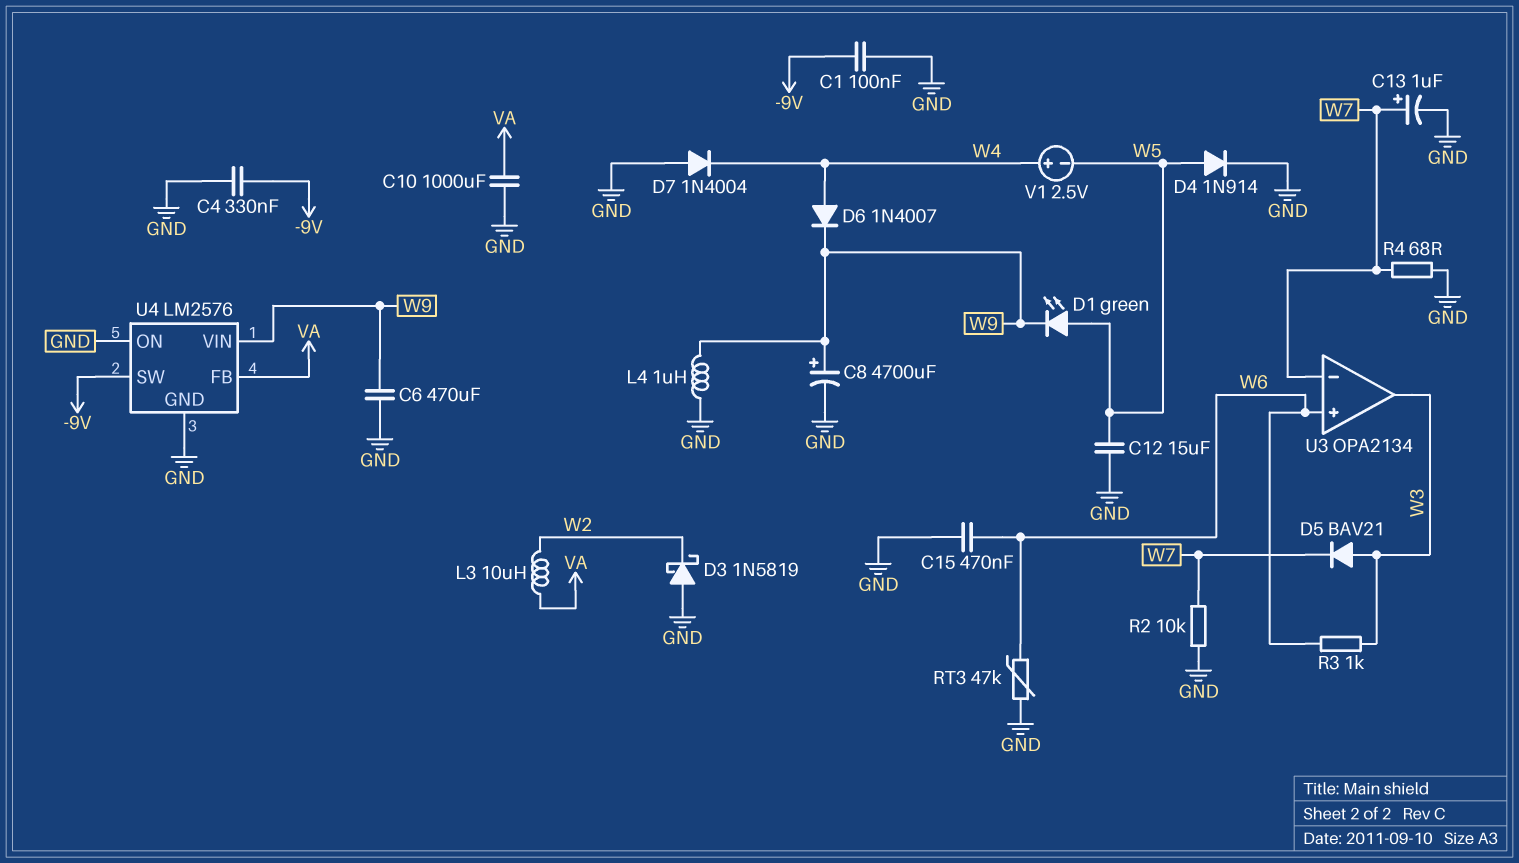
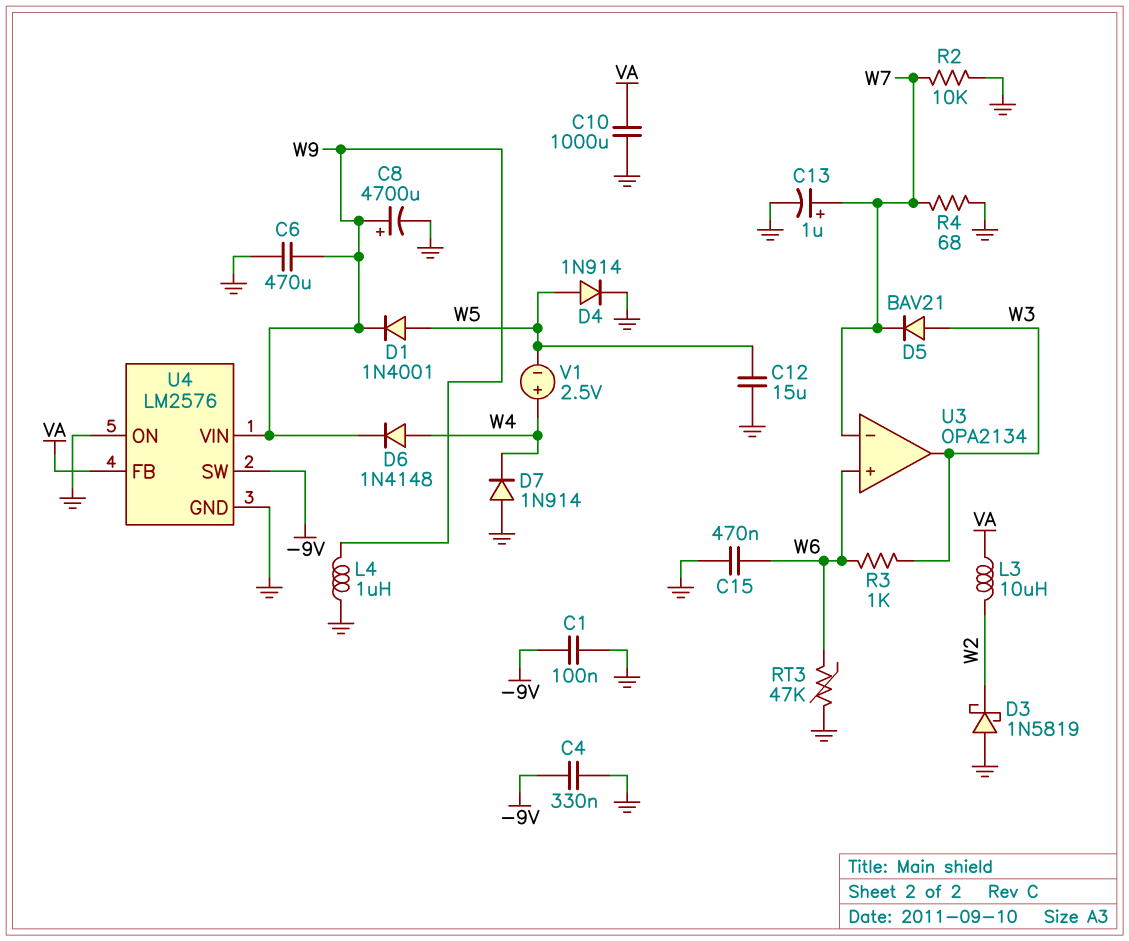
D1: LED green (A W5, K W9) -> diode 1N4001 (A W5, K W9)
D6: diode 1N4007 (A W4, K W9) -> diode 1N4148 (A W4, K W9)
D7: diode 1N4004 (A GND, K W4) -> diode 1N914 (A GND, K W4)

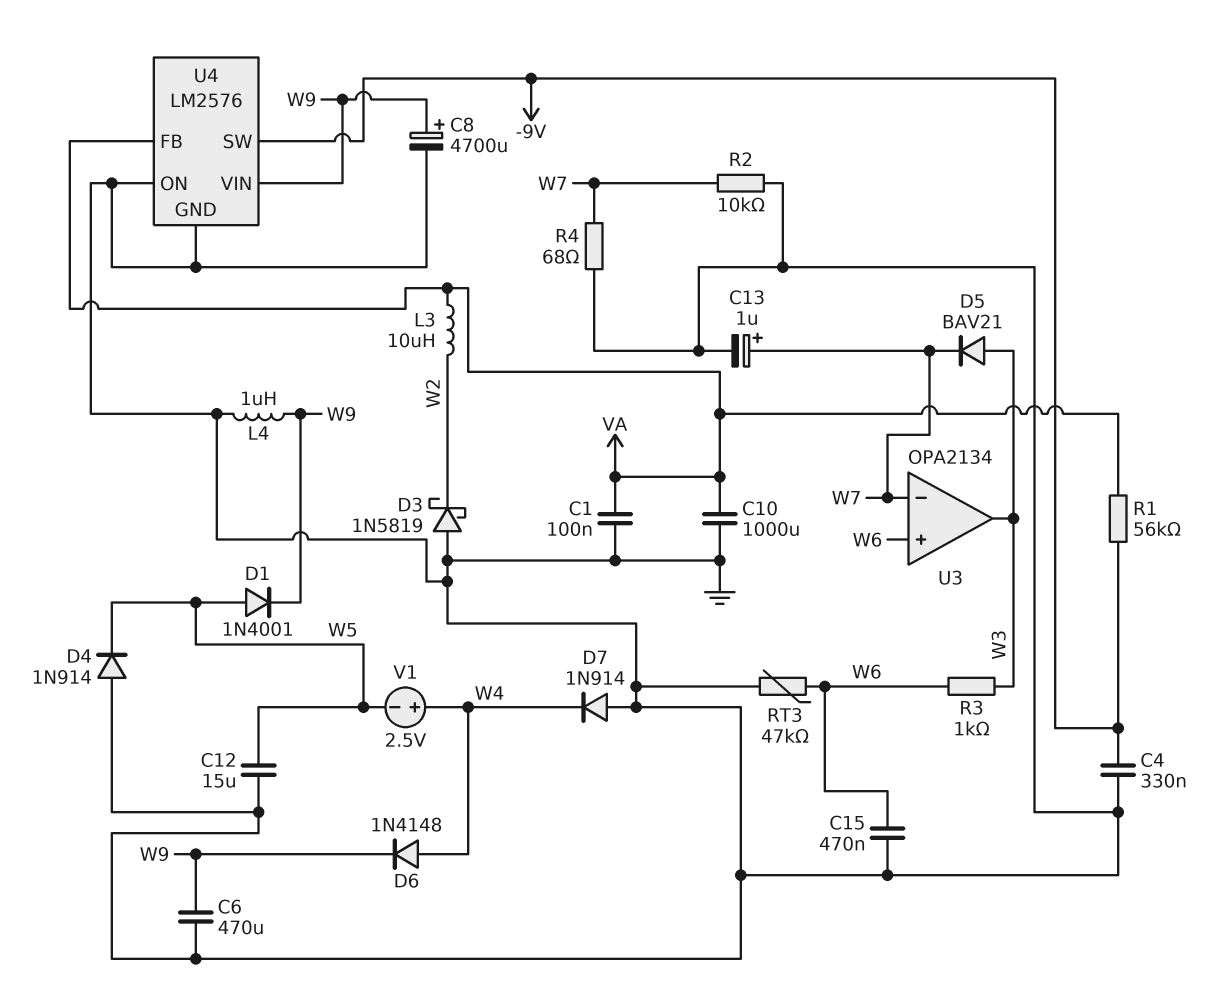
C1: 100nF (-9V, GND) -> 100nF (GND, VA)
D4: diode 1N914 (A W5, K GND) -> diode 1N914 (A GND, K W5)
R1: none -> 56k (-9V, VA)

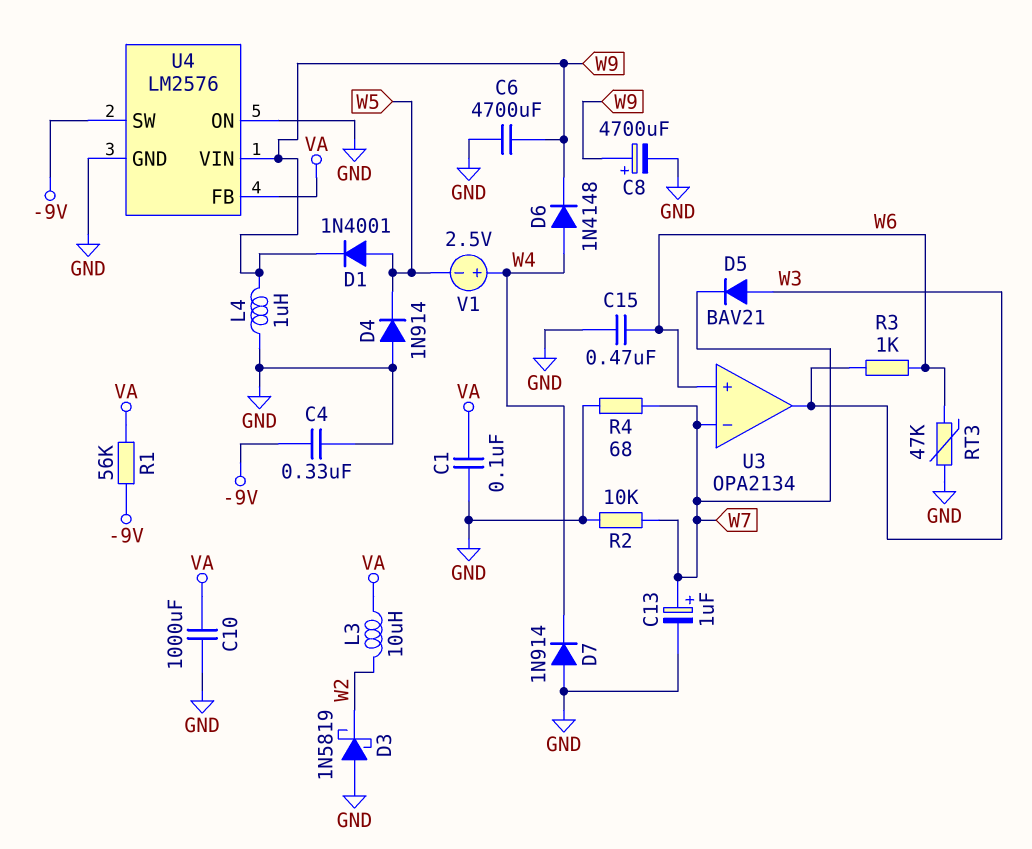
C6: 470uF (GND, W9) -> 4700uF (GND, W9)
C12: 15uF (GND, W5) -> none

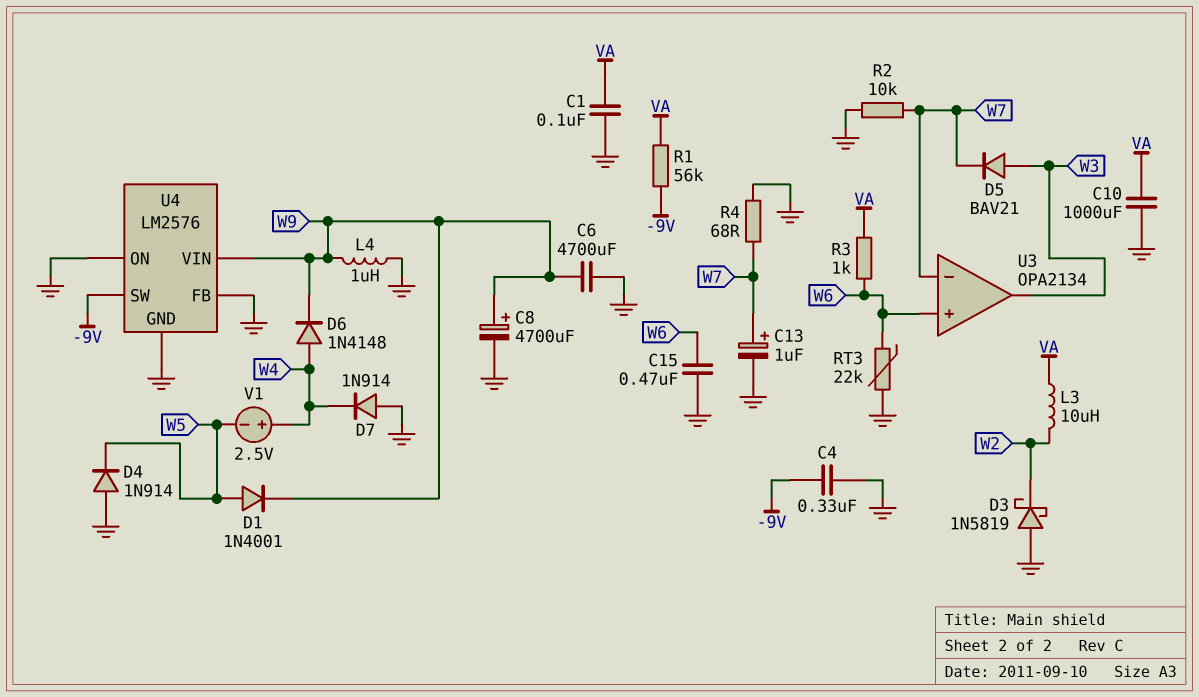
R3: 1k (W3, W6) -> 1k (VA, W6)
RT3: 47k (GND, W6) -> 22k (GND, W6)
U4 pin FB: VA -> GND

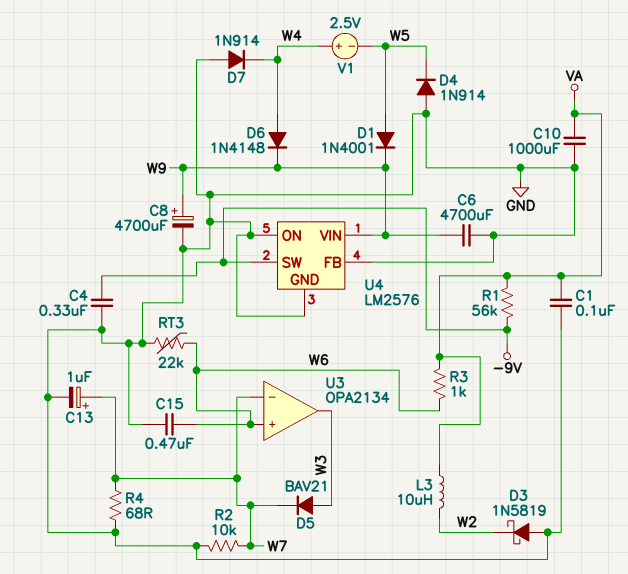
L4: 1uH (GND, W9) -> none

